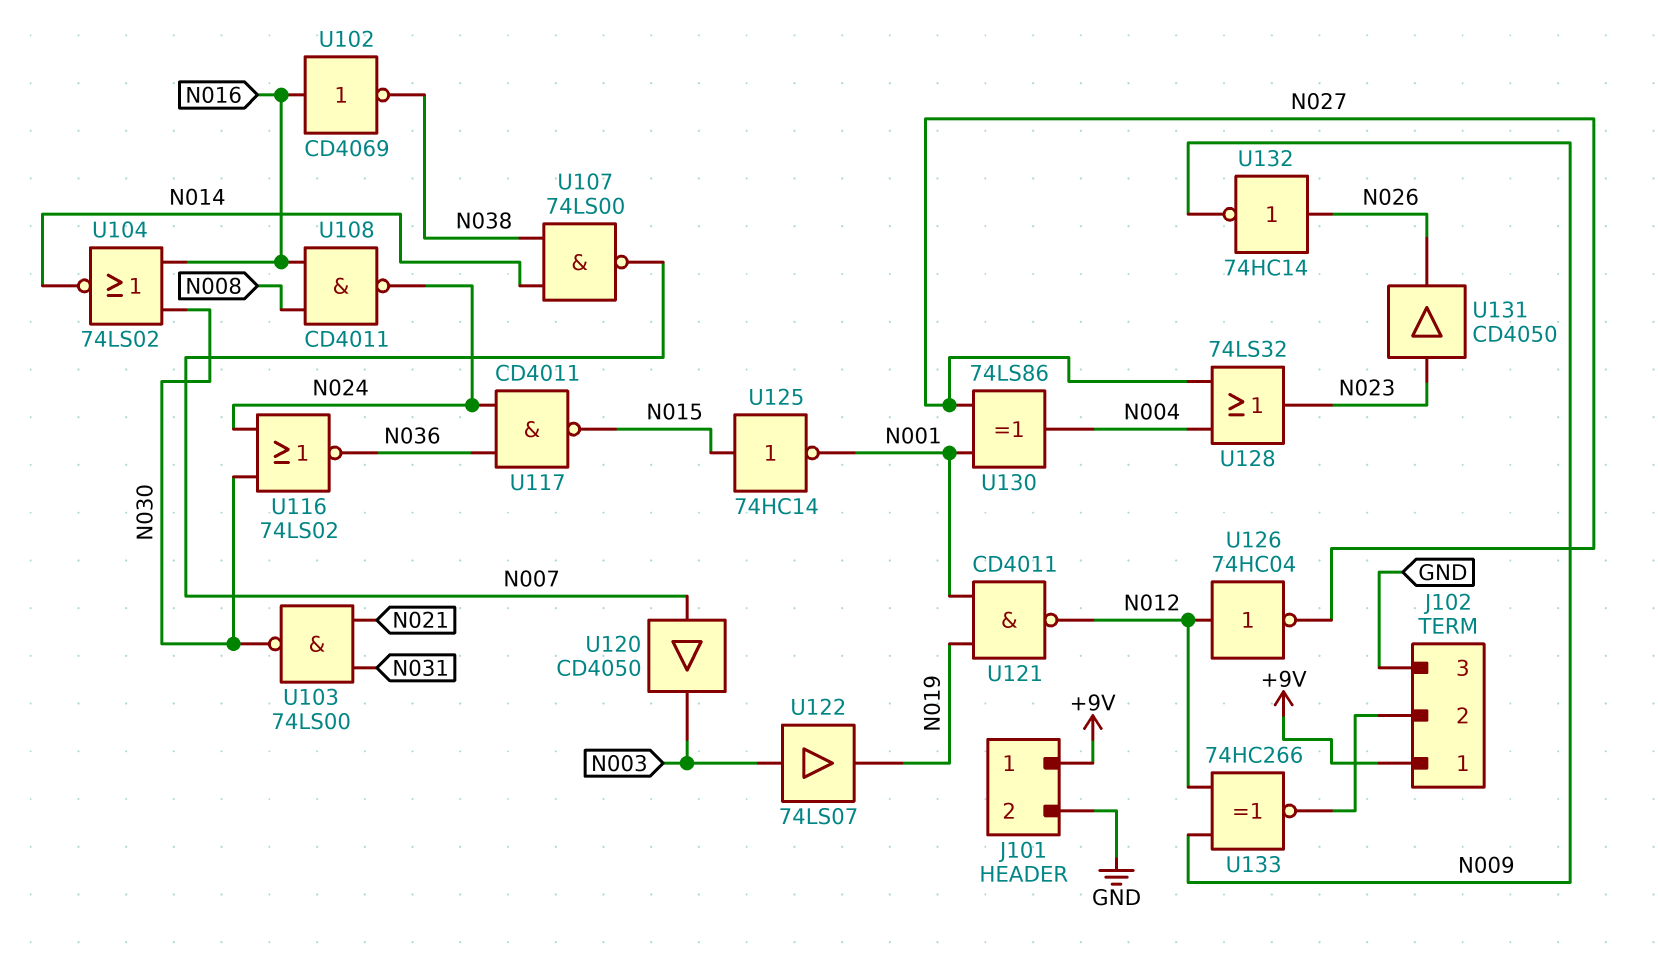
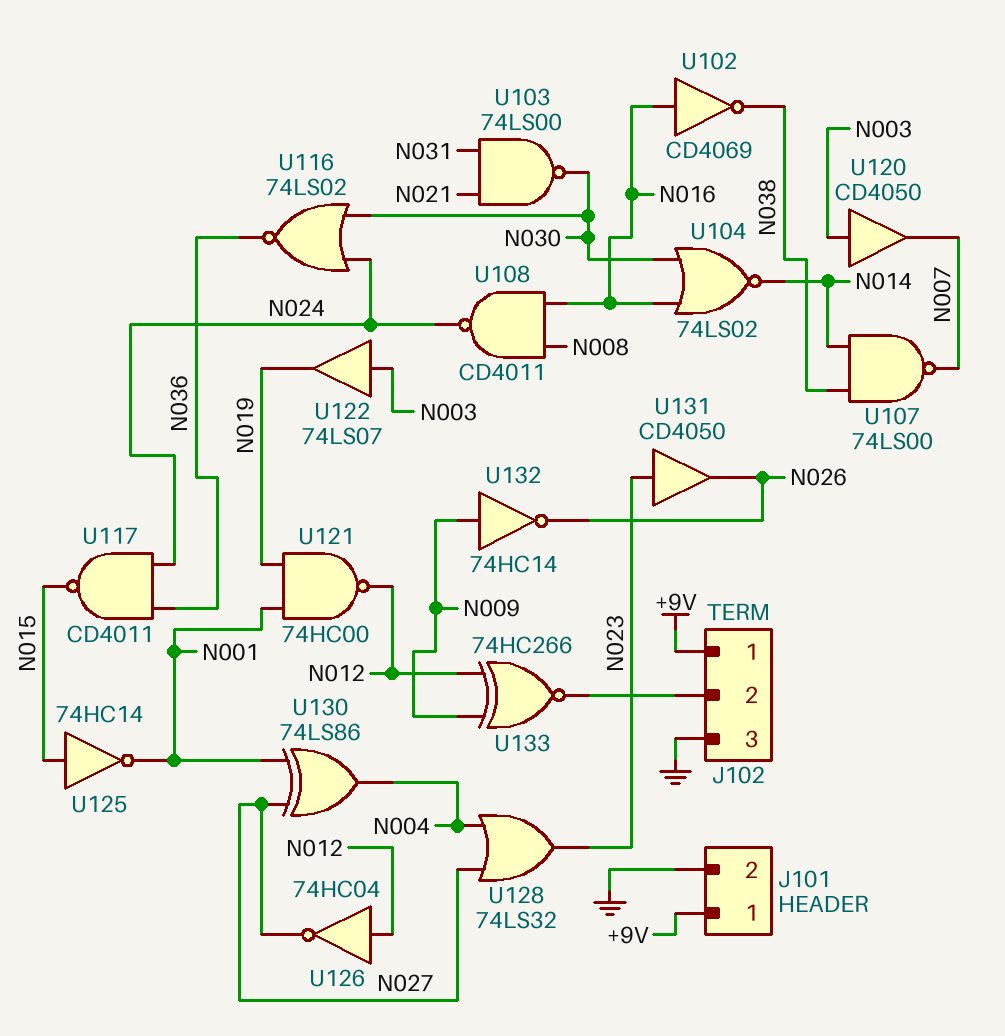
U120: buffer CD4050 (in N007, out N003) -> buffer CD4050 (in N003, out N007)
U121: NAND CD4011 (in N001, in N019, out N012) -> NAND 74HC00 (in N001, in N019, out N012)
U132: NOT 74HC14 (in N026, out N009) -> NOT 74HC14 (in N009, out N026)

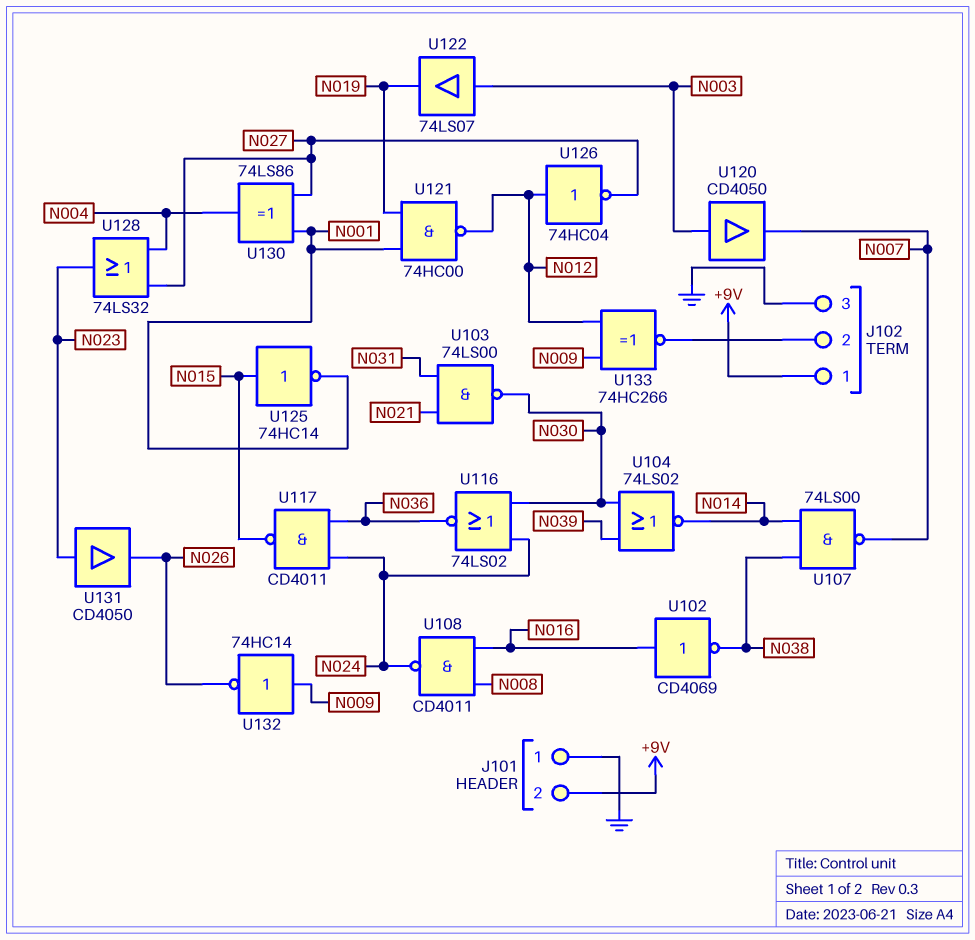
J101 pin 1: +9V -> GND
J101 pin 2: GND -> +9V
U104: NOR 74LS02 (in N016, in N030, out N014) -> NOR 74LS02 (in N030, in N039, out N014)

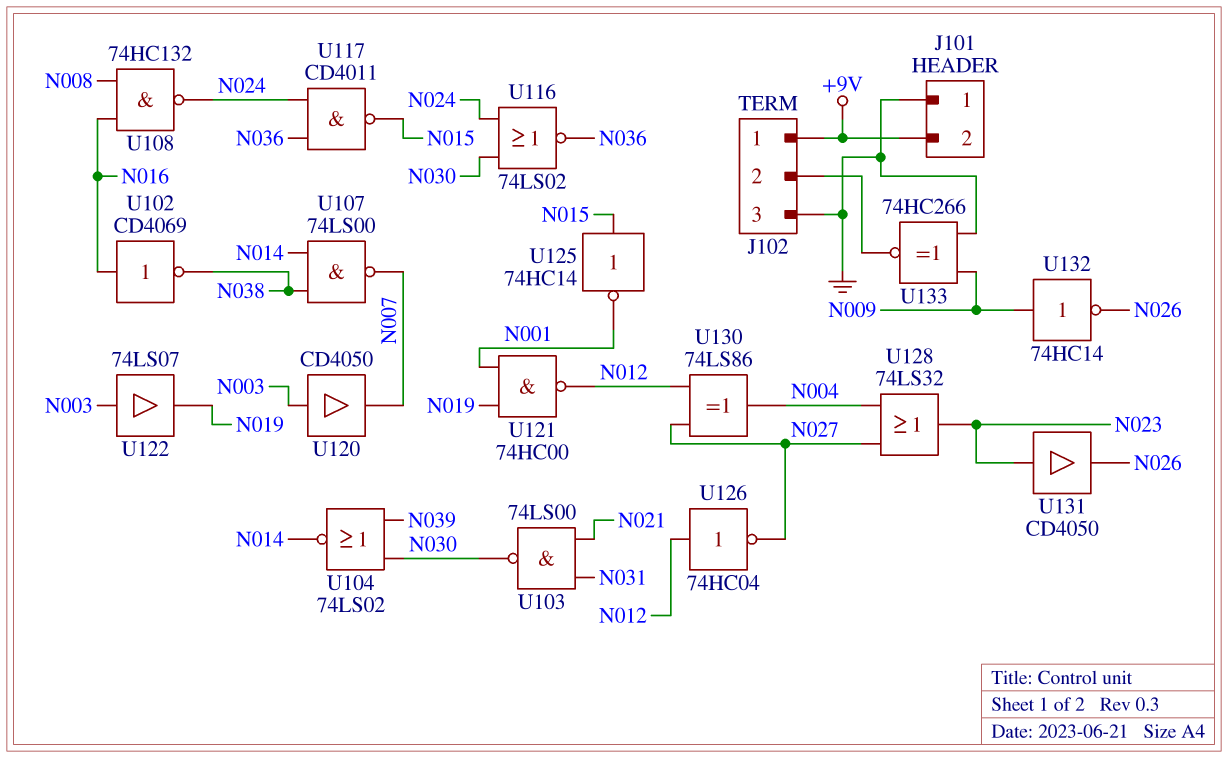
U108: NAND CD4011 (in N008, in N016, out N024) -> NAND 74HC132 (in N008, in N016, out N024)
U130: XOR 74LS86 (in N001, in N027, out N004) -> XOR 74LS86 (in N012, in N027, out N004)
U133: XNOR 74HC266 (in N009, in N012, out J102/2) -> XNOR 74HC266 (in GND, in N009, out J102/2)

